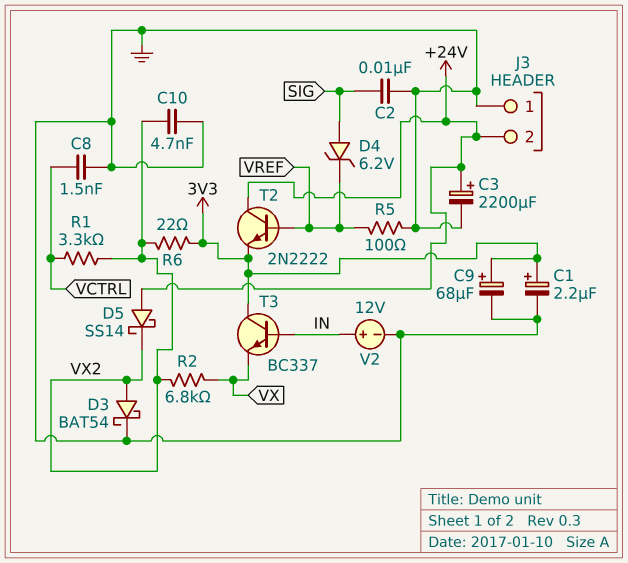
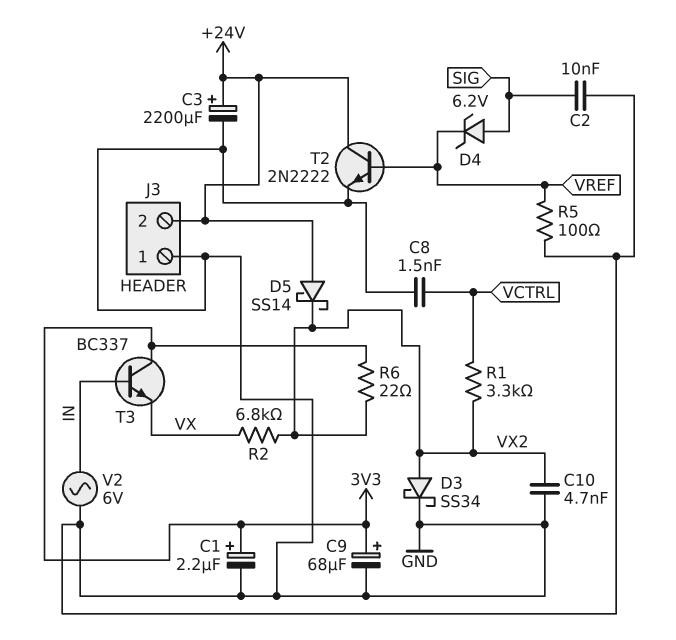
D3: schottky BAT54 (A VX2, K GND) -> schottky SS34 (A VX2, K GND)
T2: NPN 2N2222 (B VREF, C +24V, E 3V3) -> NPN 2N2222 (B VREF, C +24V, E GND)
V2: 12V (plus IN, minus GND) -> AC 6V (GND, IN)

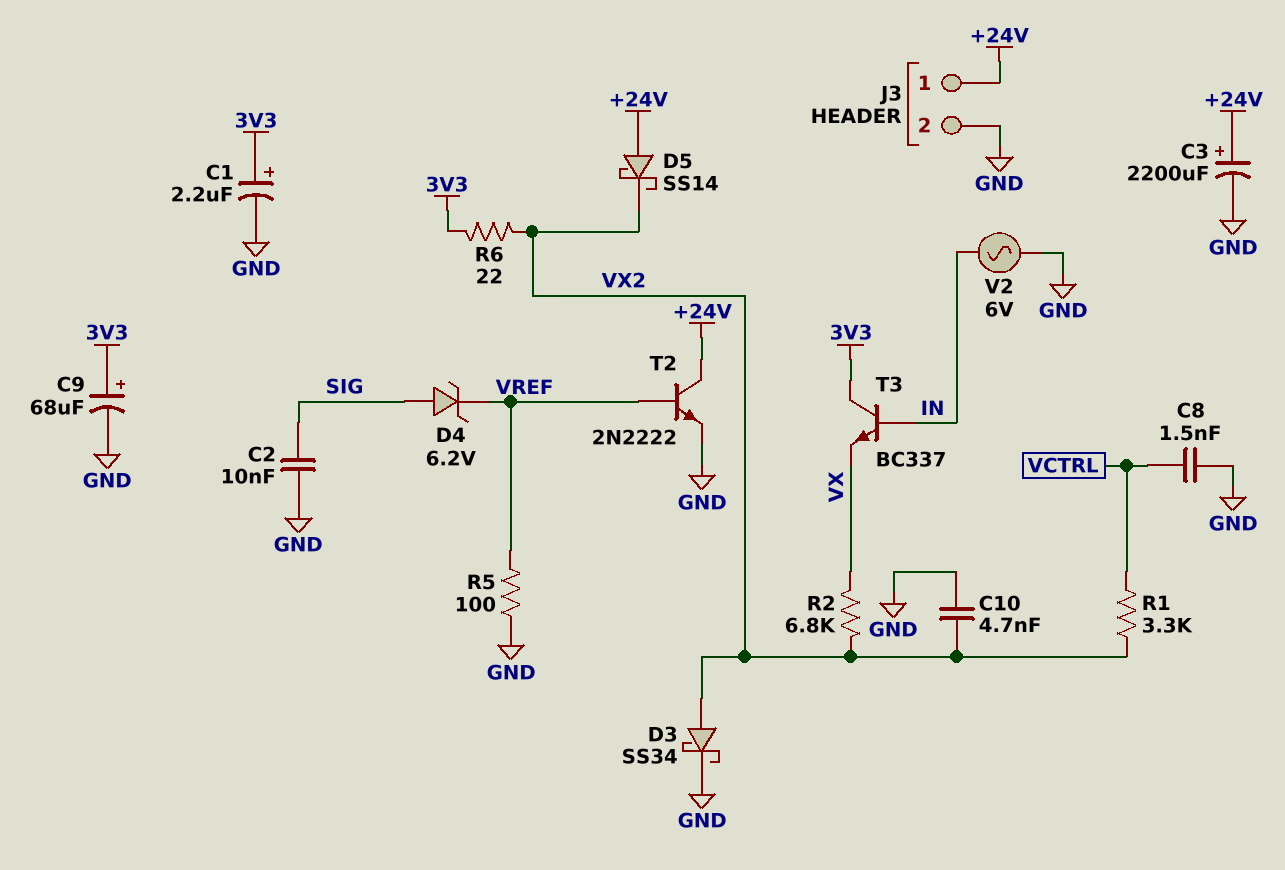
J3 pin 1: GND -> +24V
J3 pin 2: +24V -> GND

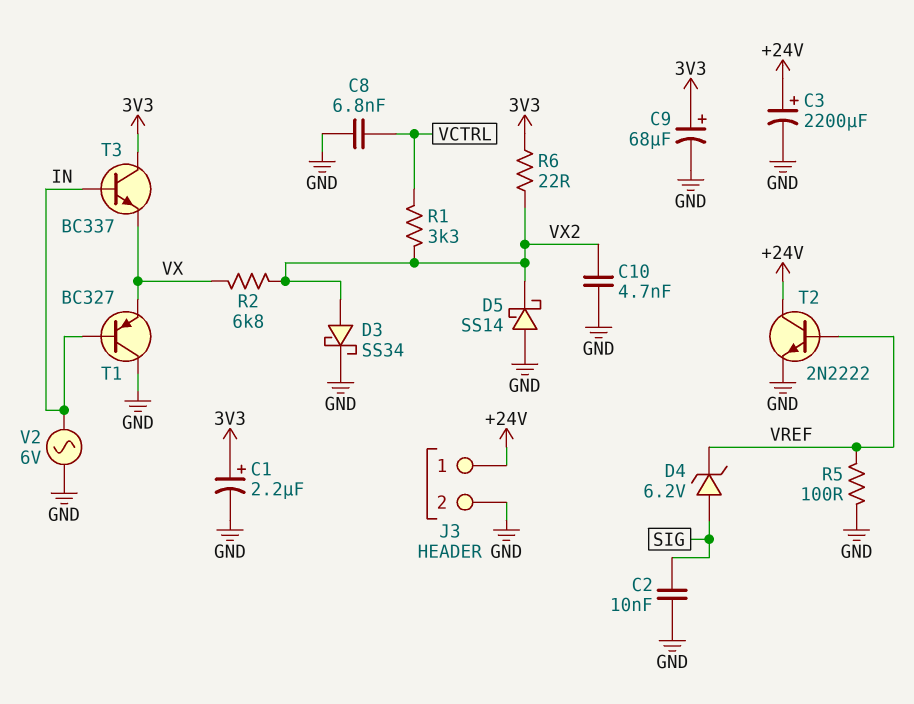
C8: 1.5nF (GND, VCTRL) -> 6.8nF (GND, VCTRL)
D5: schottky SS14 (A +24V, K VX2) -> schottky SS14 (A GND, K VX2)
T1: none -> PNP BC327 (B IN, C GND, E VX)

